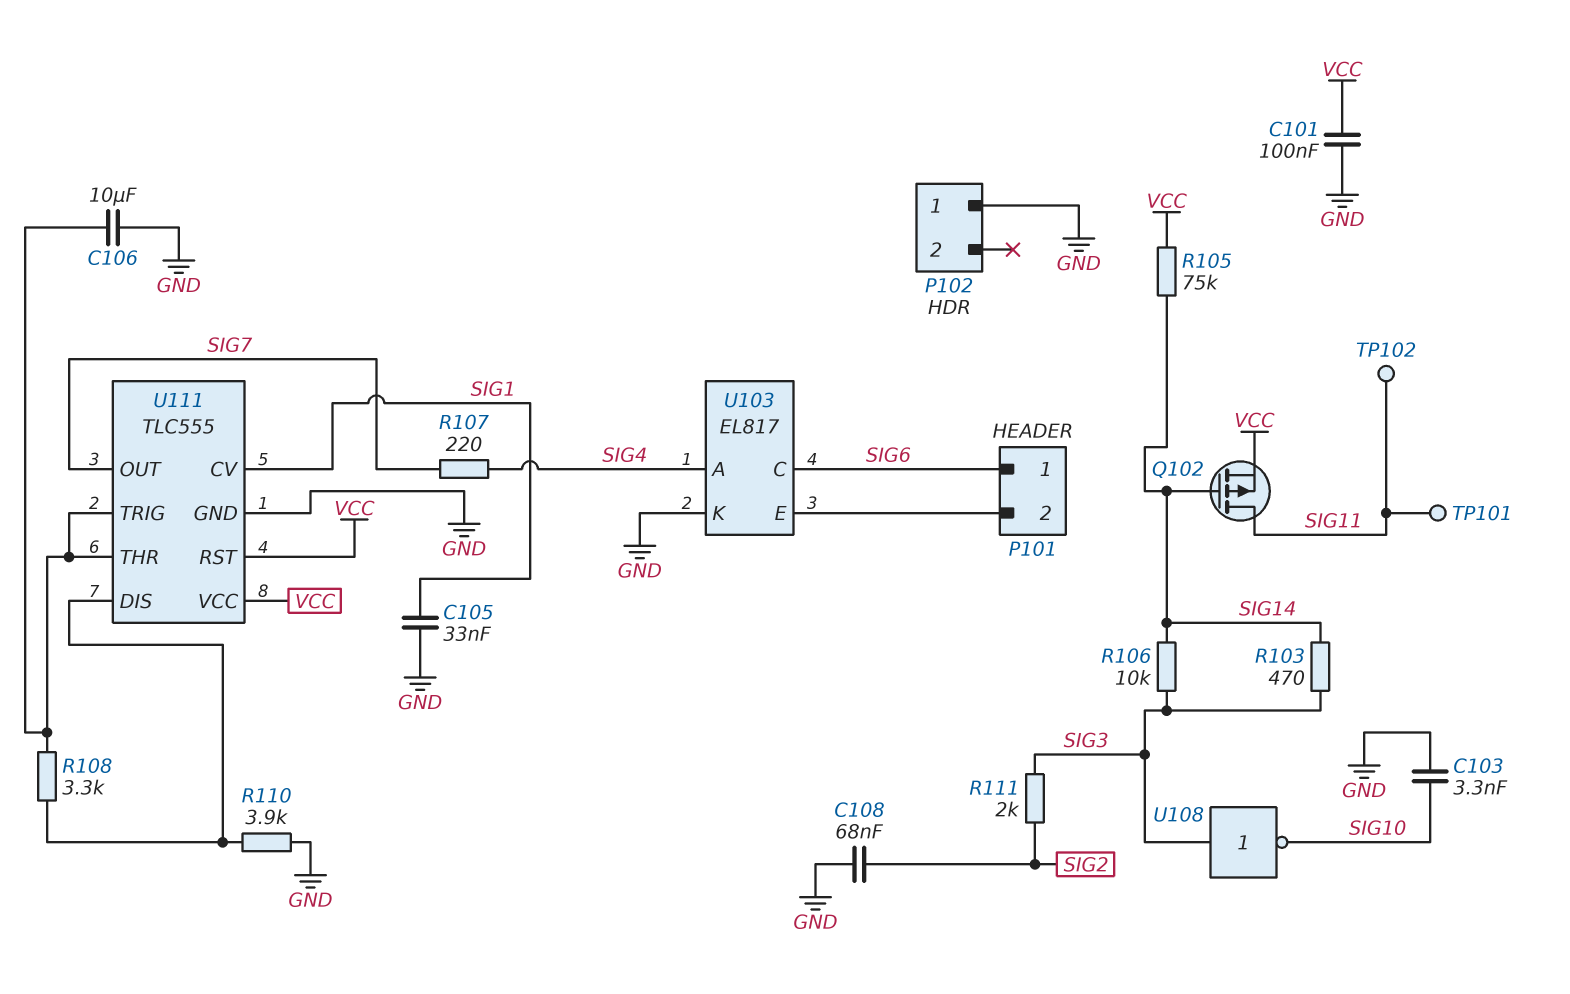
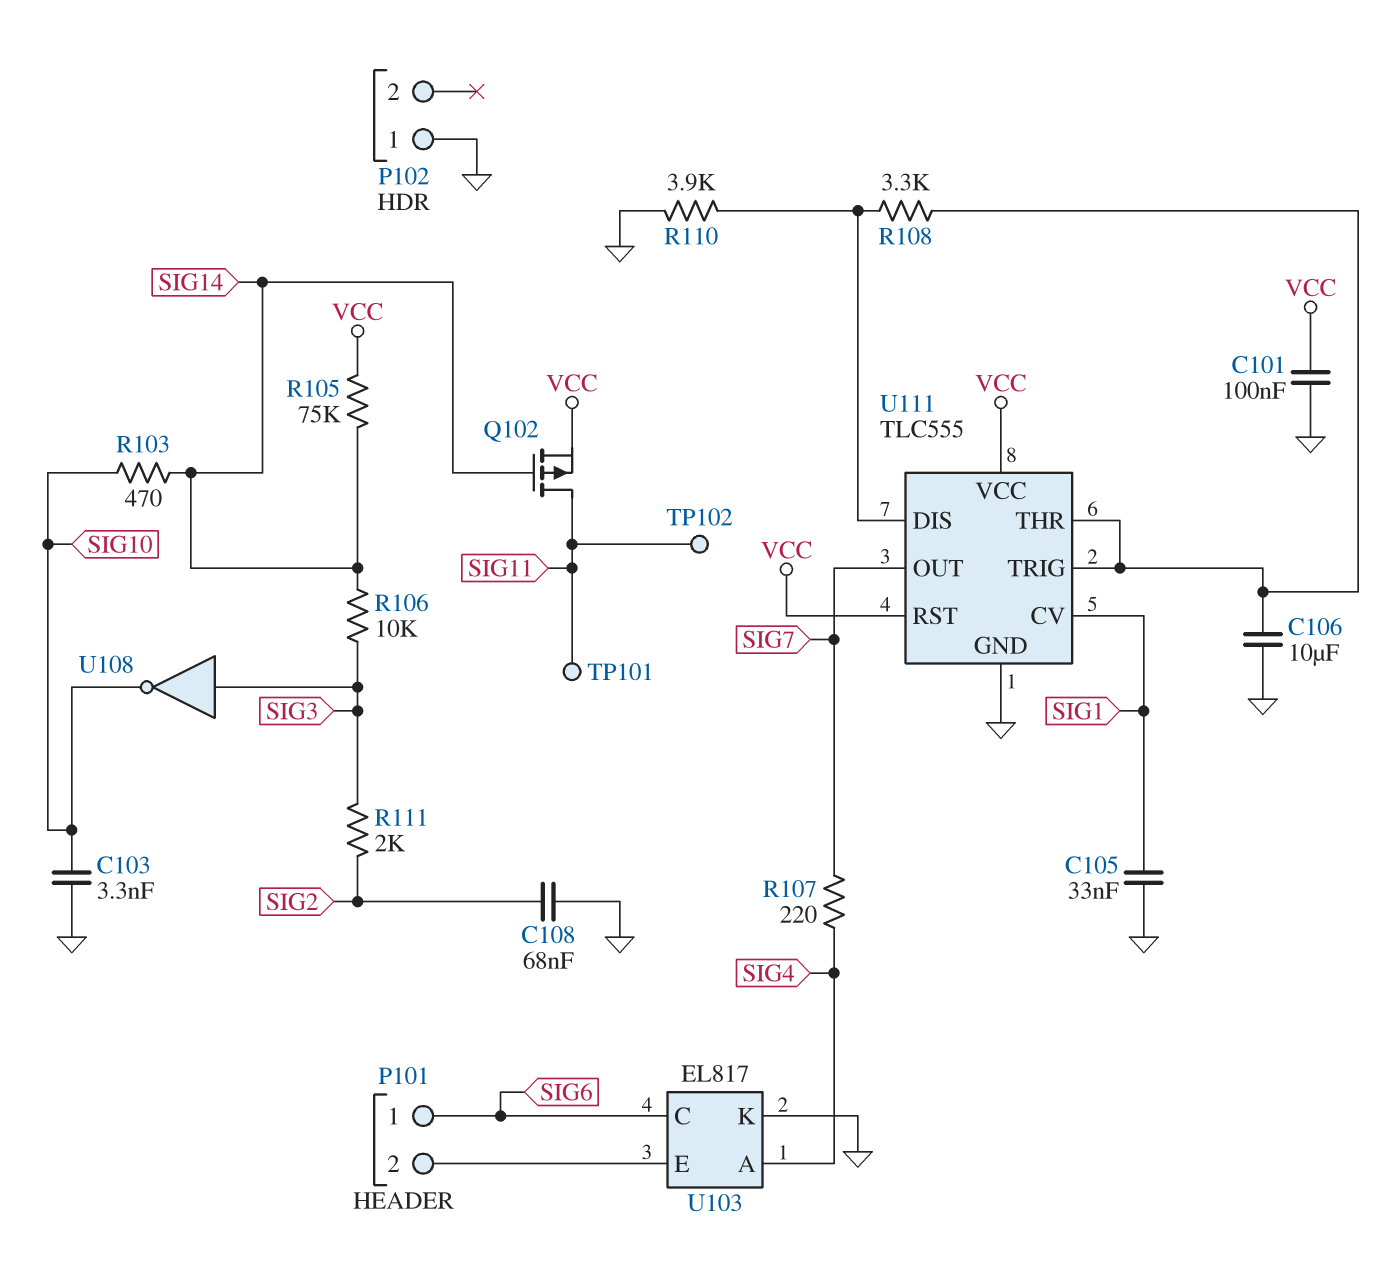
R103: 470 (SIG3, SIG14) -> 470 (SIG10, SIG14)

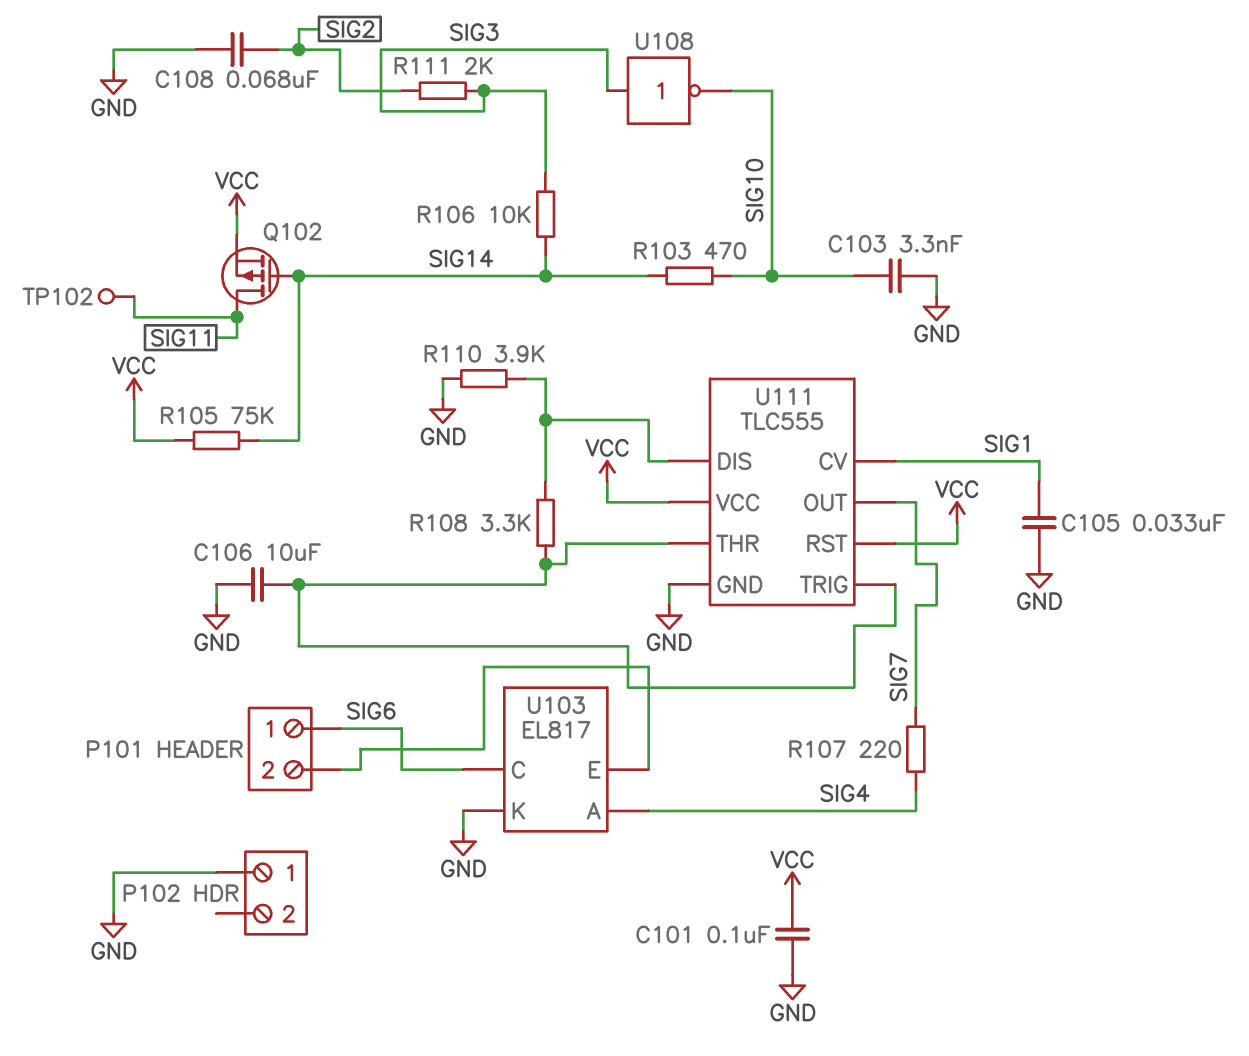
TP101: test point (SIG11) -> none

